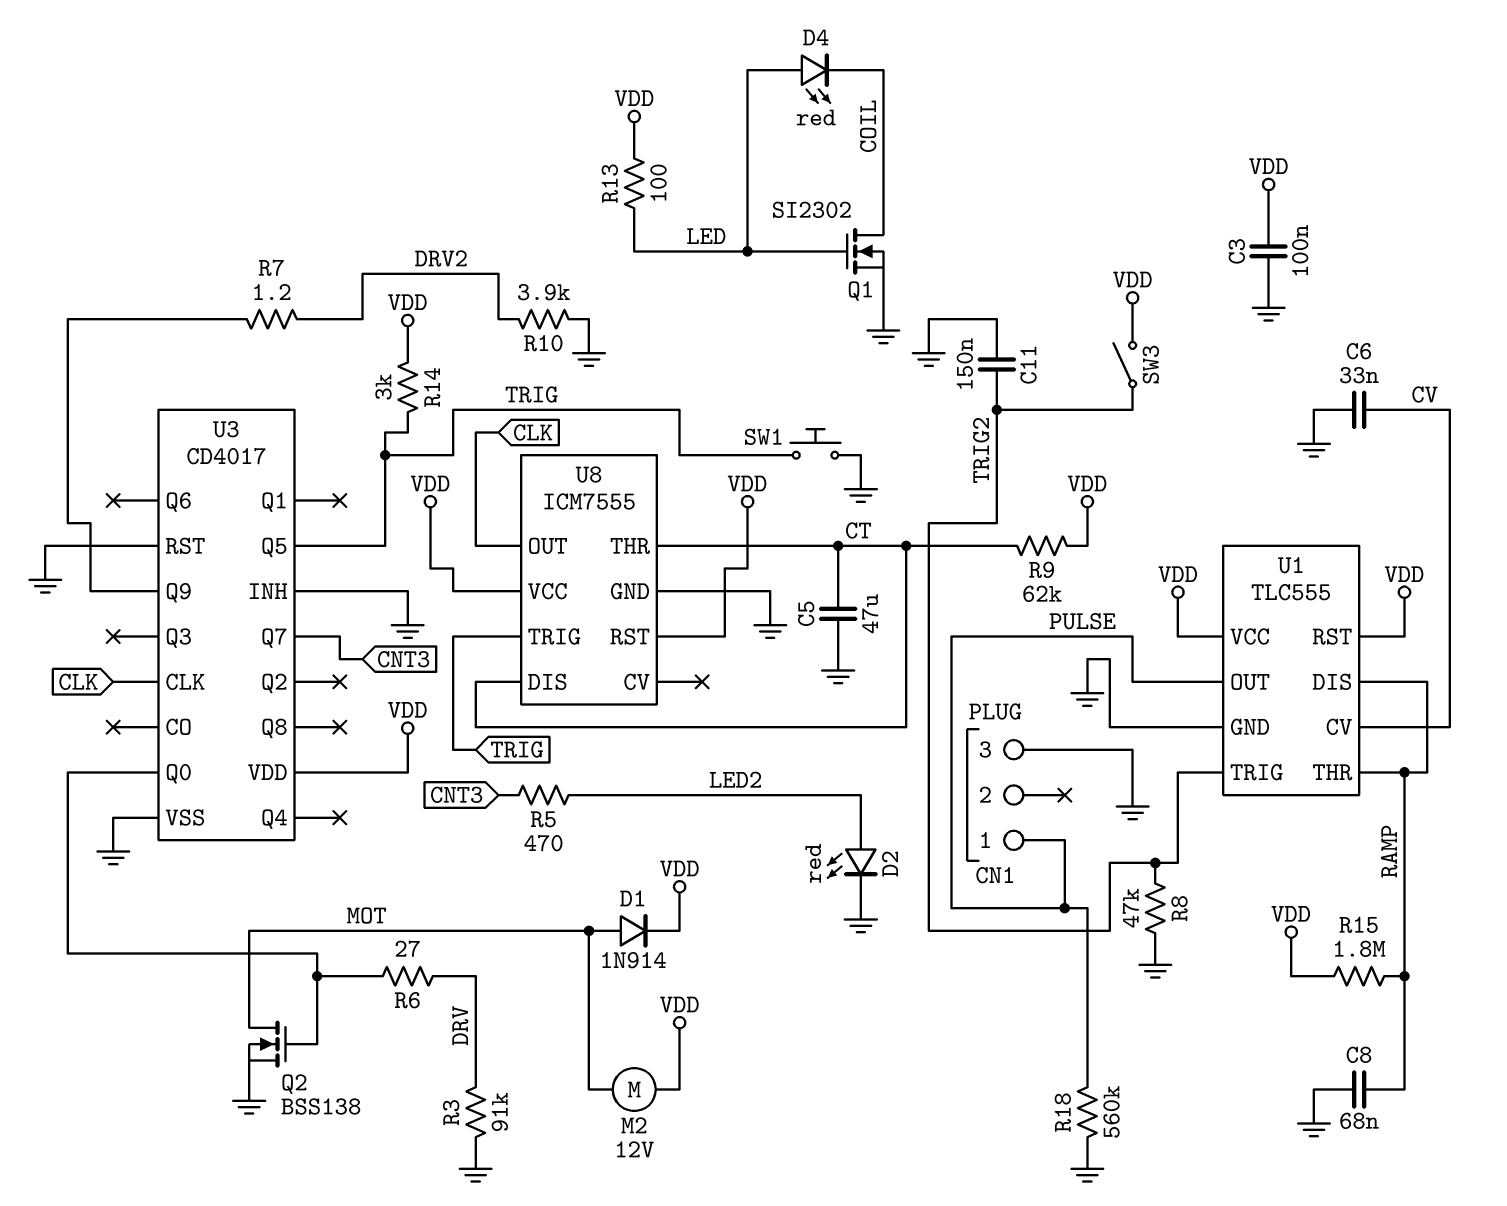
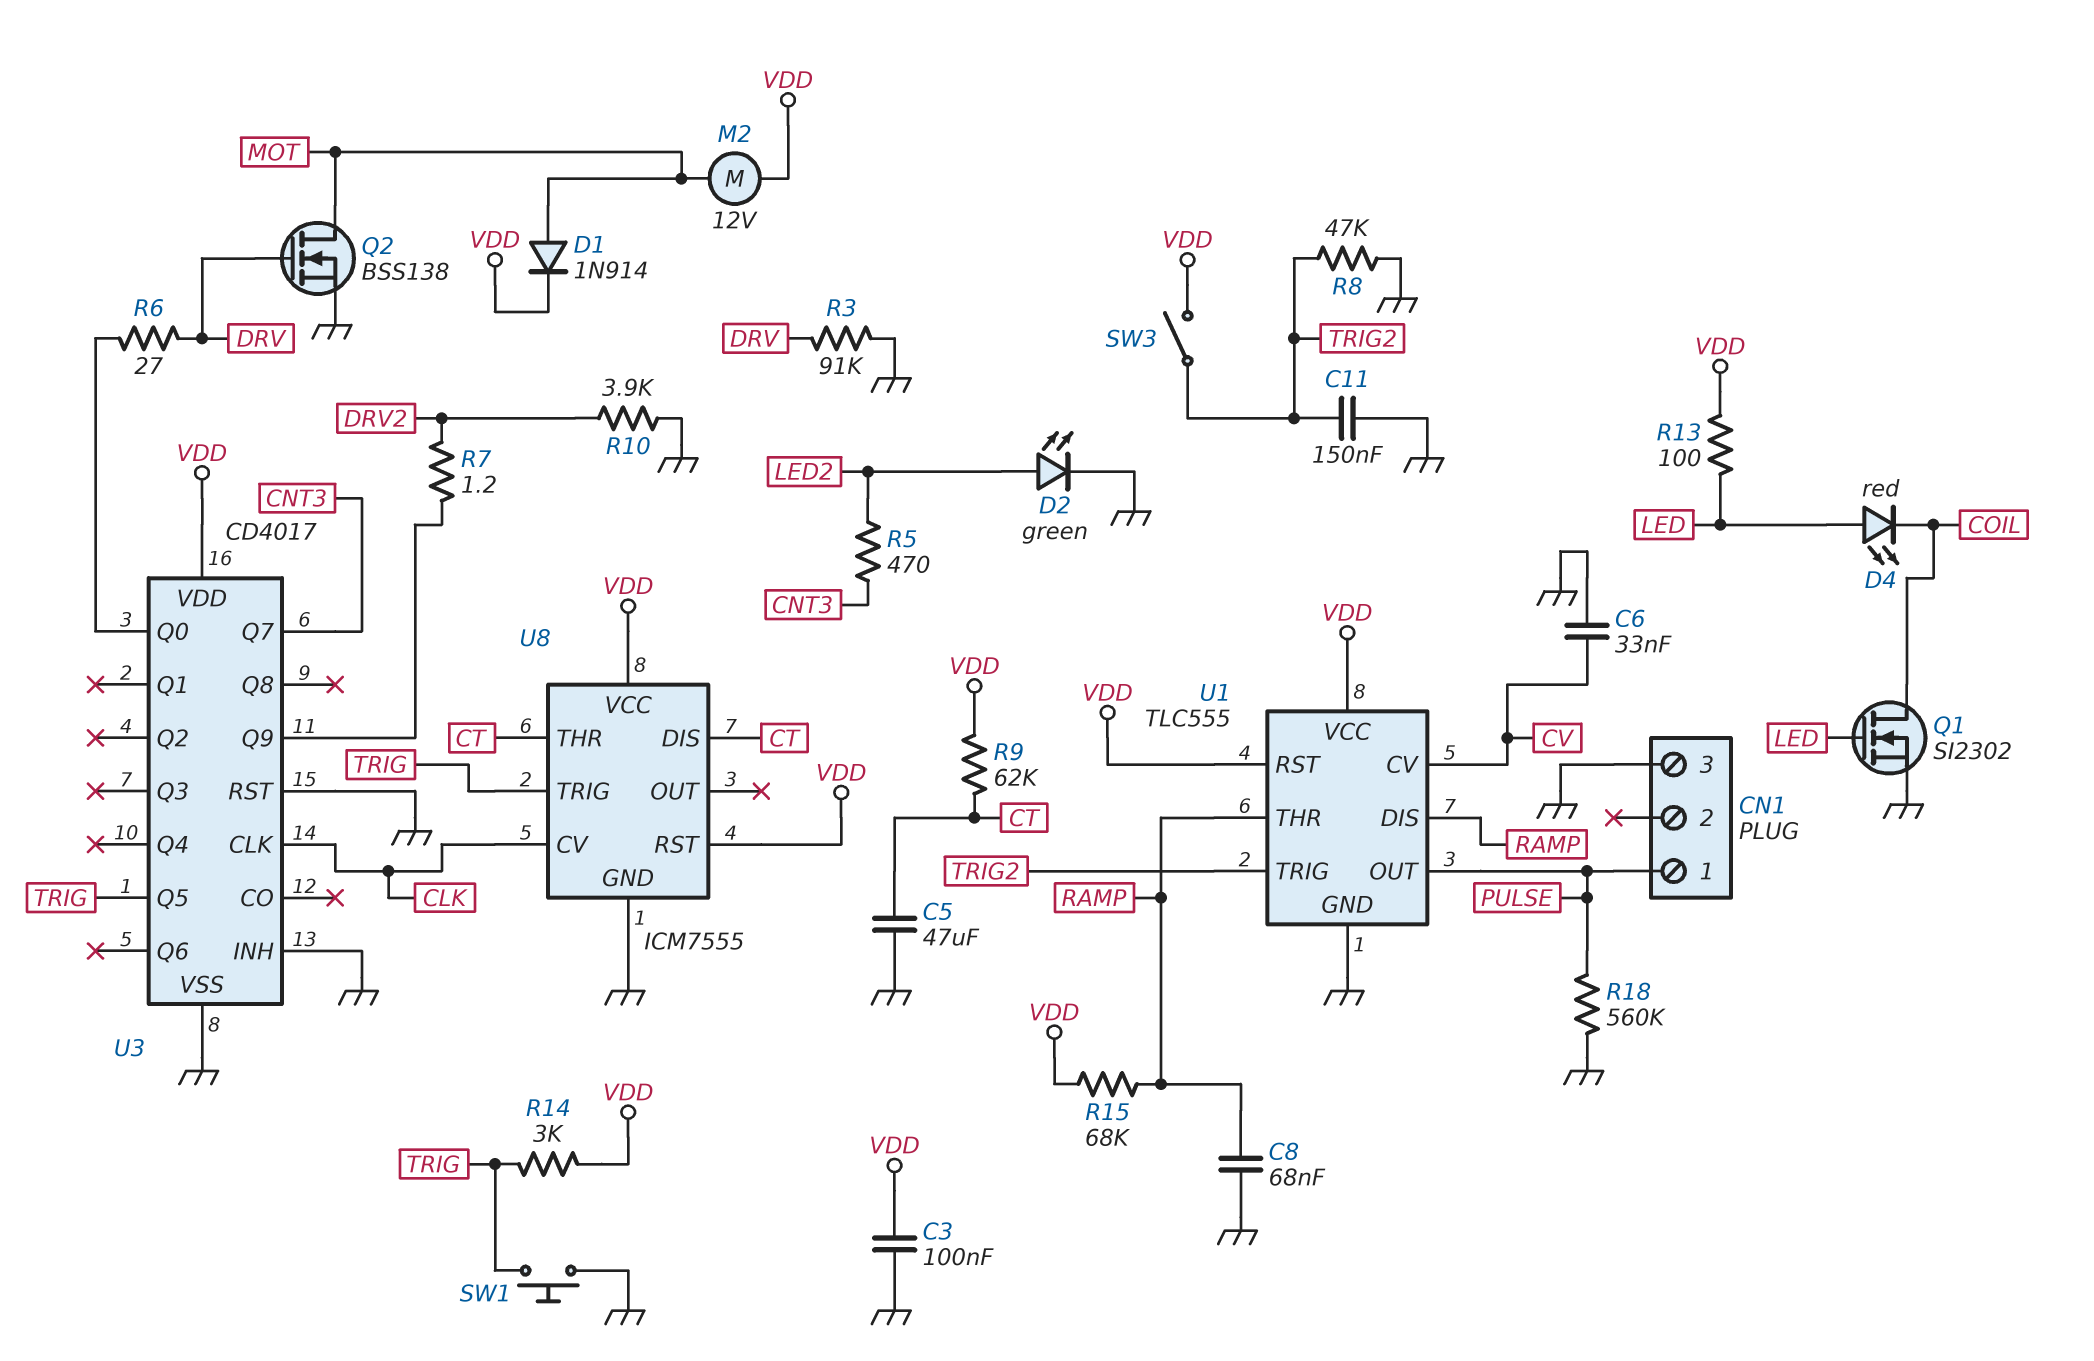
D2: LED red (A LED2, K GND) -> LED green (A LED2, K GND)
Q2: NMOS BSS138 (G U3/Q0, D MOT, S GND) -> NMOS BSS138 (G DRV, D MOT, S GND)
R15: 1.8M (RAMP, VDD) -> 68k (RAMP, VDD)
U8 pin CV: none -> CLK
U8 pin OUT: CLK -> none

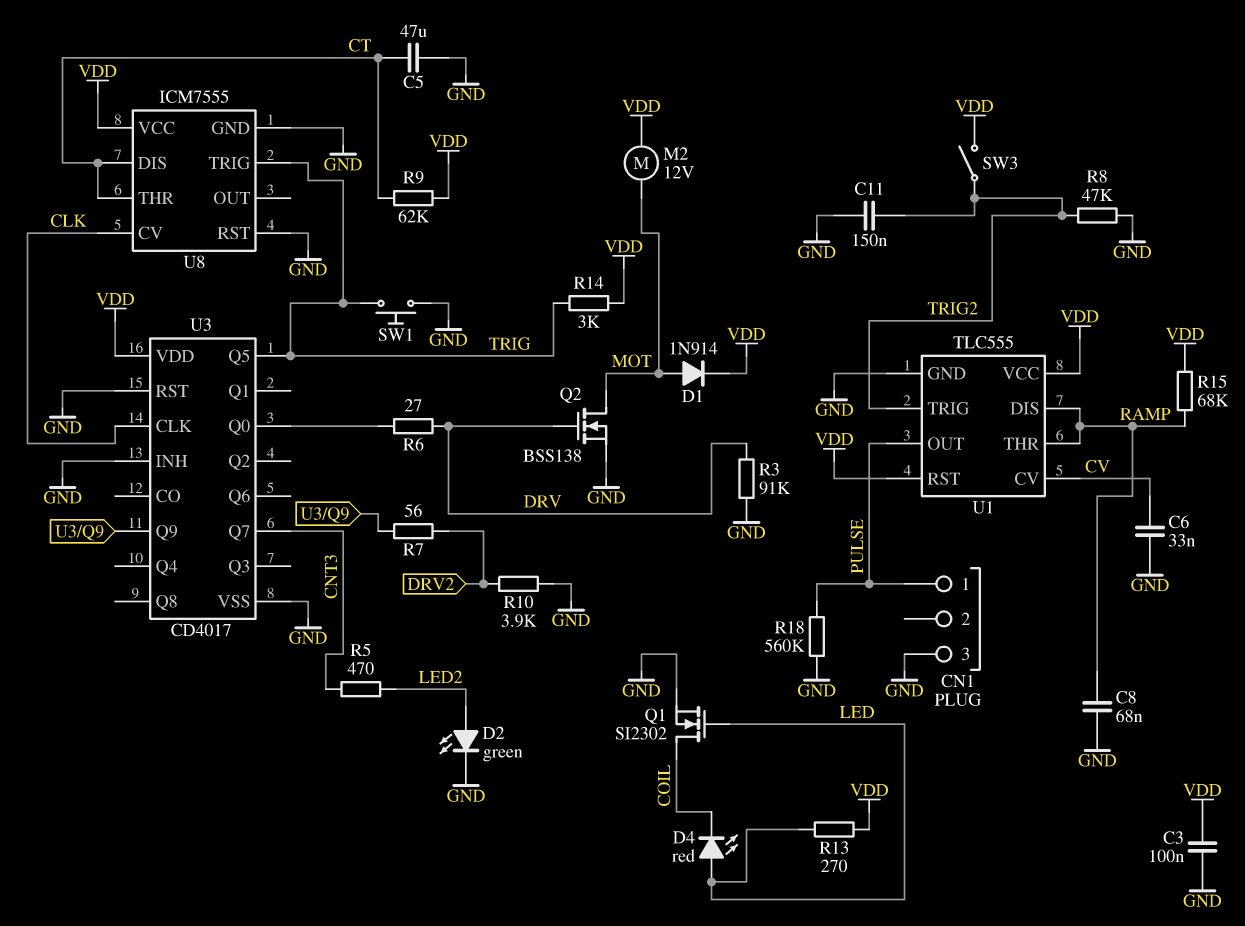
R7: 1.2 (DRV2, U3/Q9) -> 56 (DRV2, U3/Q9)
R13: 100 (LED, VDD) -> 270 (LED, VDD)
U8 pin RST: VDD -> GND

